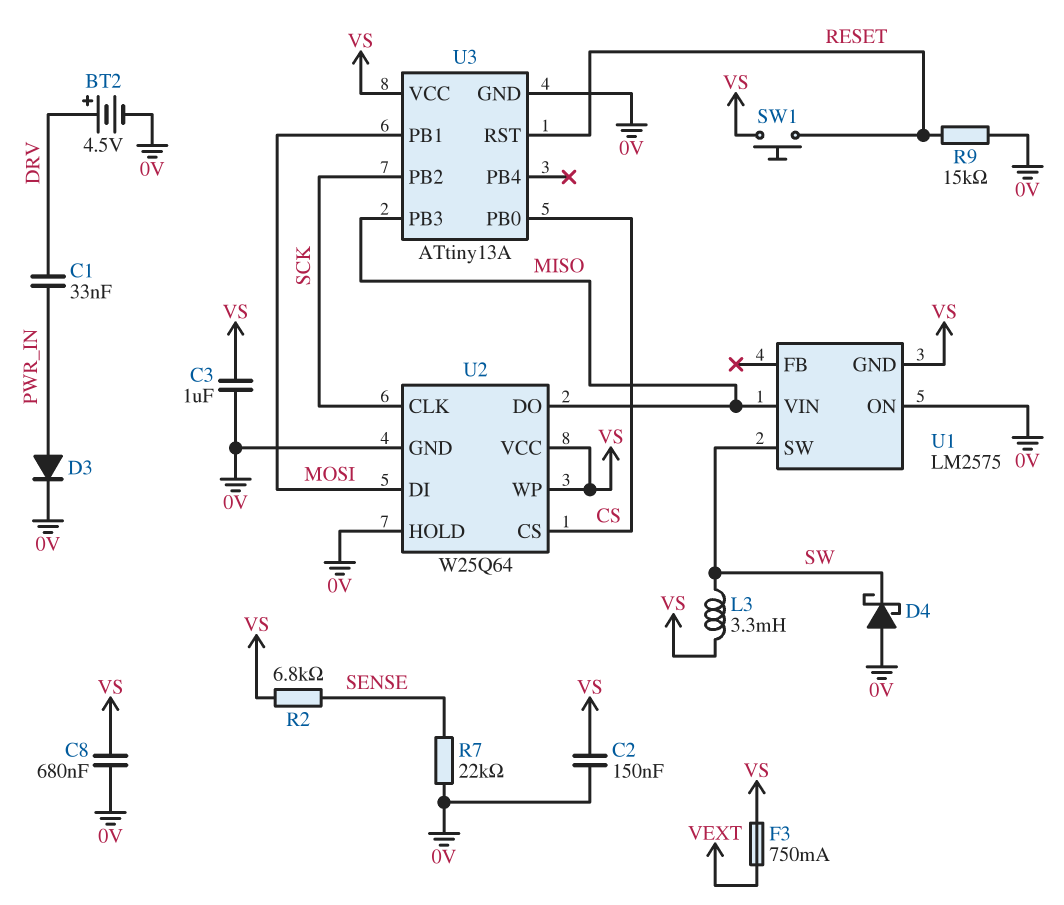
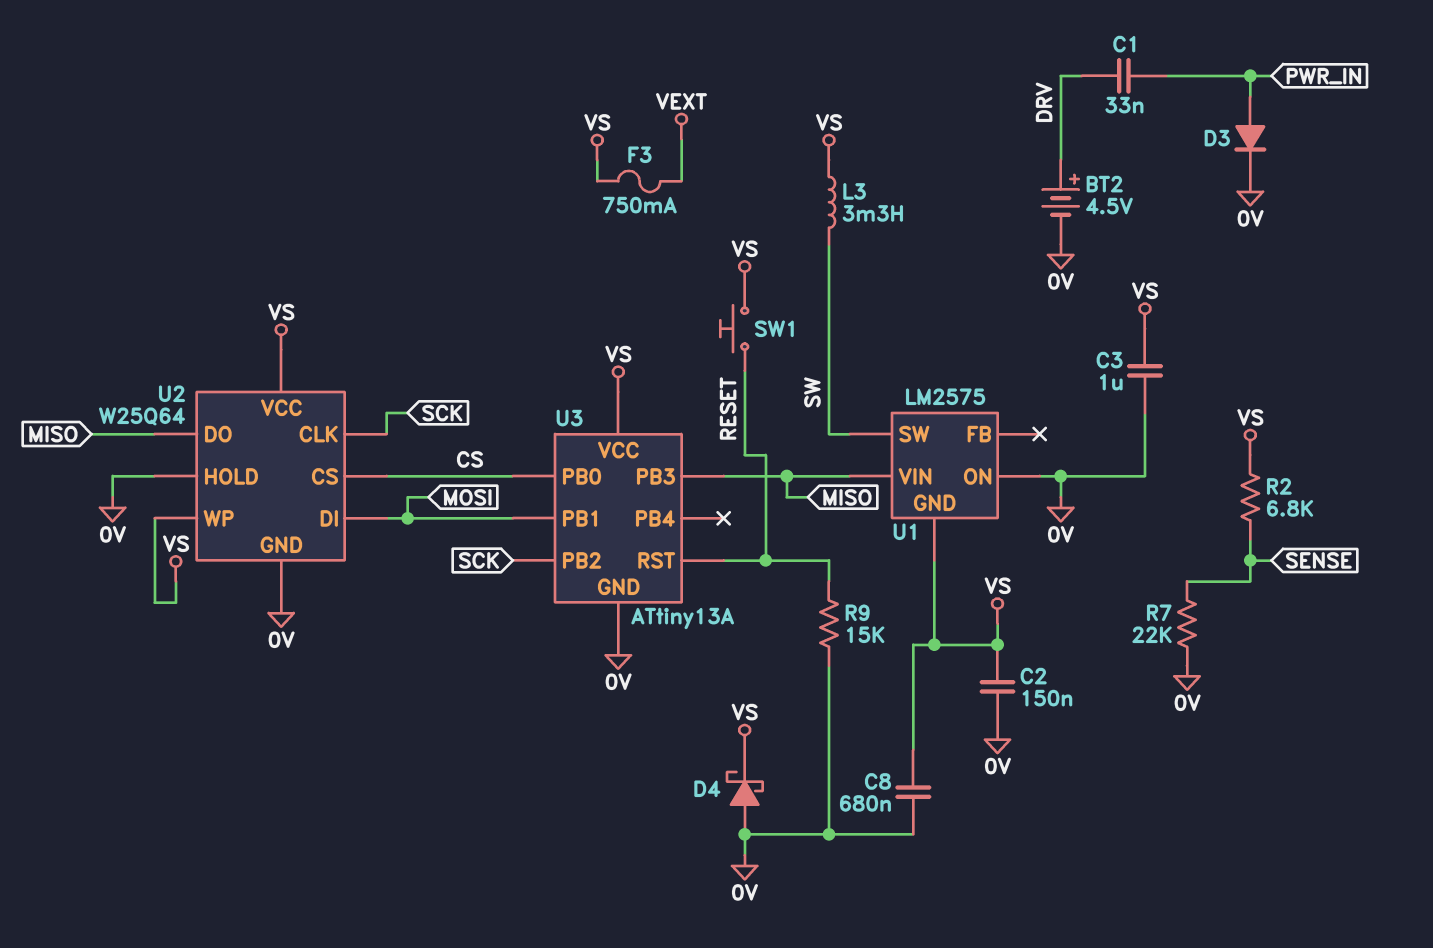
D4: schottky (A 0V, K SW) -> schottky (A 0V, K VS)

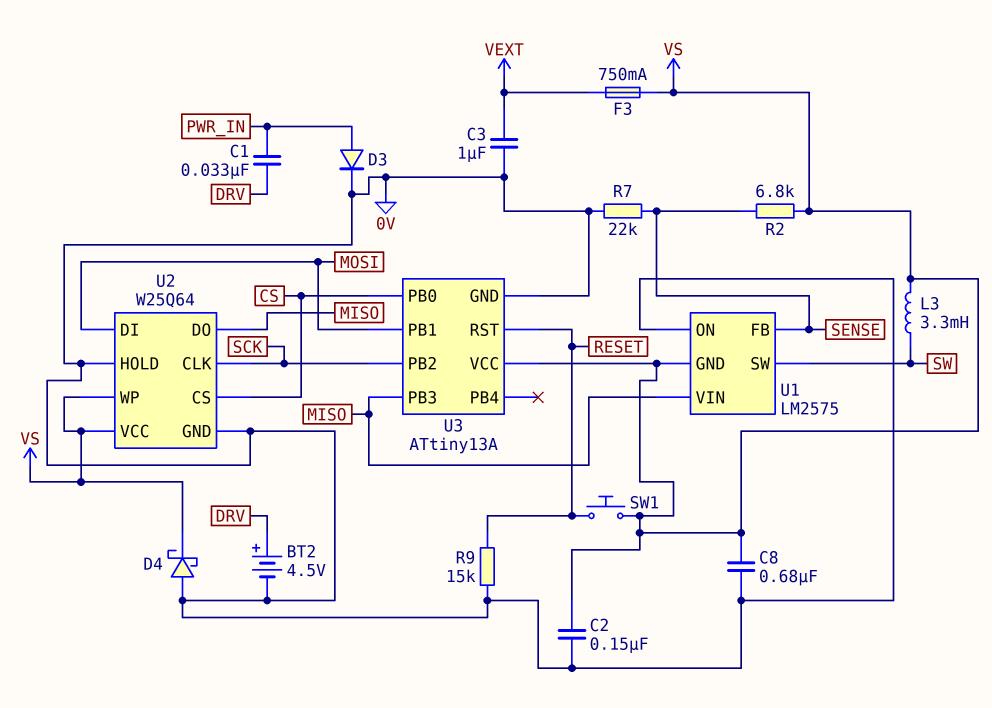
C3: 1uF (0V, VS) -> 1uF (0V, VEXT)
U1 pin FB: none -> SENSE

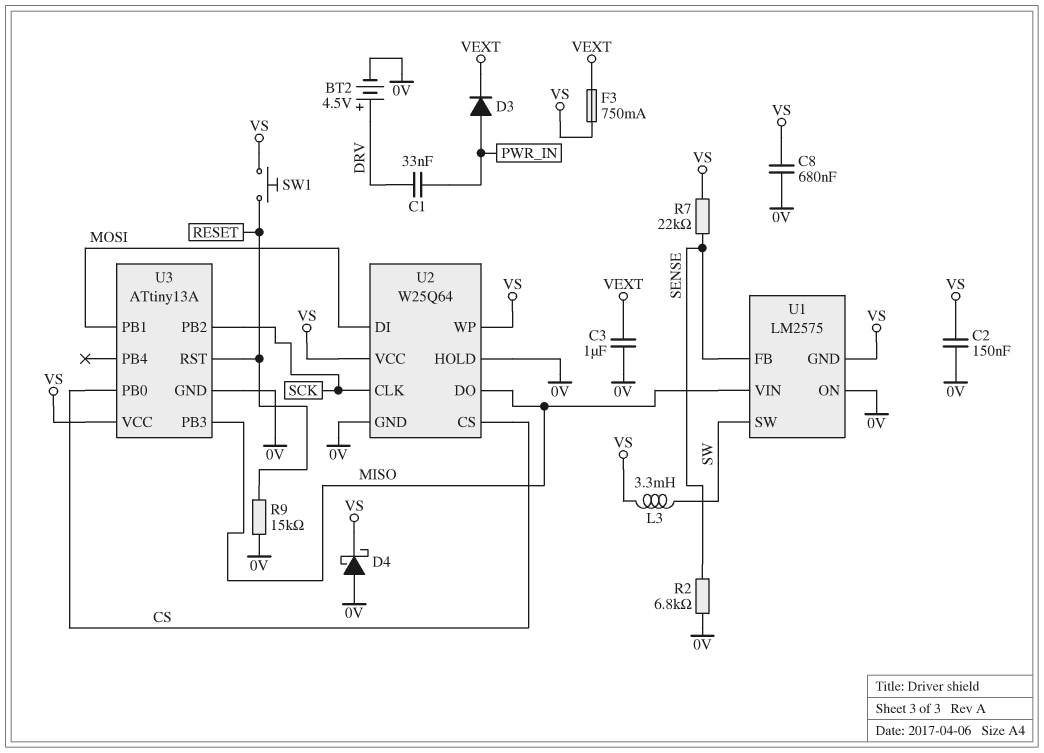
D3: diode (A PWR_IN, K 0V) -> diode (A PWR_IN, K VEXT)
R2: 6.8k (SENSE, VS) -> 6.8k (0V, SENSE)
R7: 22k (0V, SENSE) -> 22k (SENSE, VS)

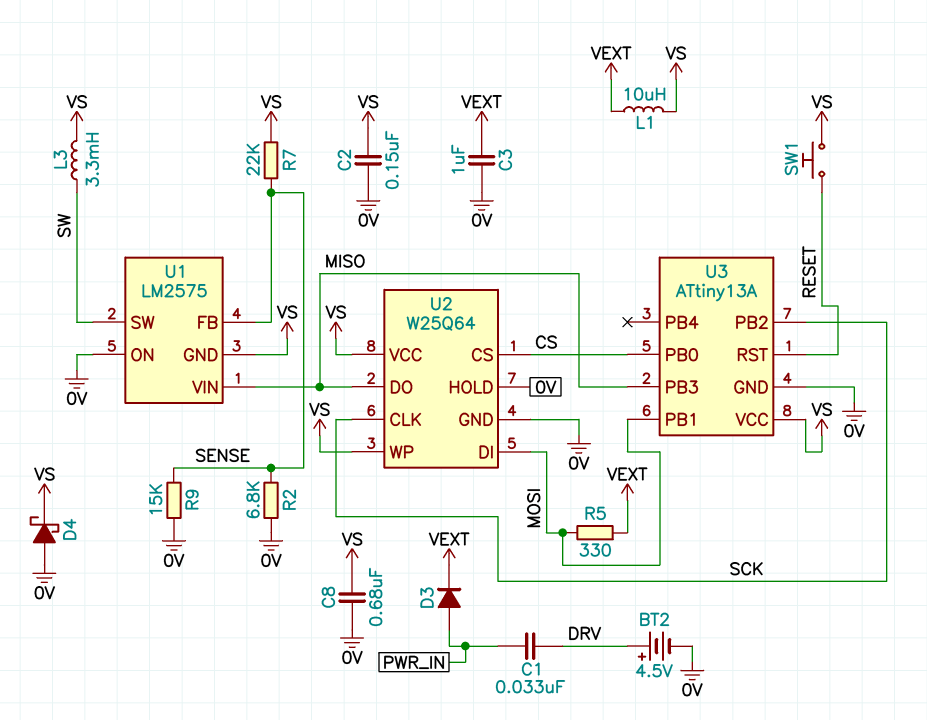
F3: 750mA (VEXT, VS) -> none
L1: none -> 10uH (VEXT, VS)
R5: none -> 330 (MOSI, VEXT)
R9: 15k (0V, RESET) -> 15k (0V, SENSE)

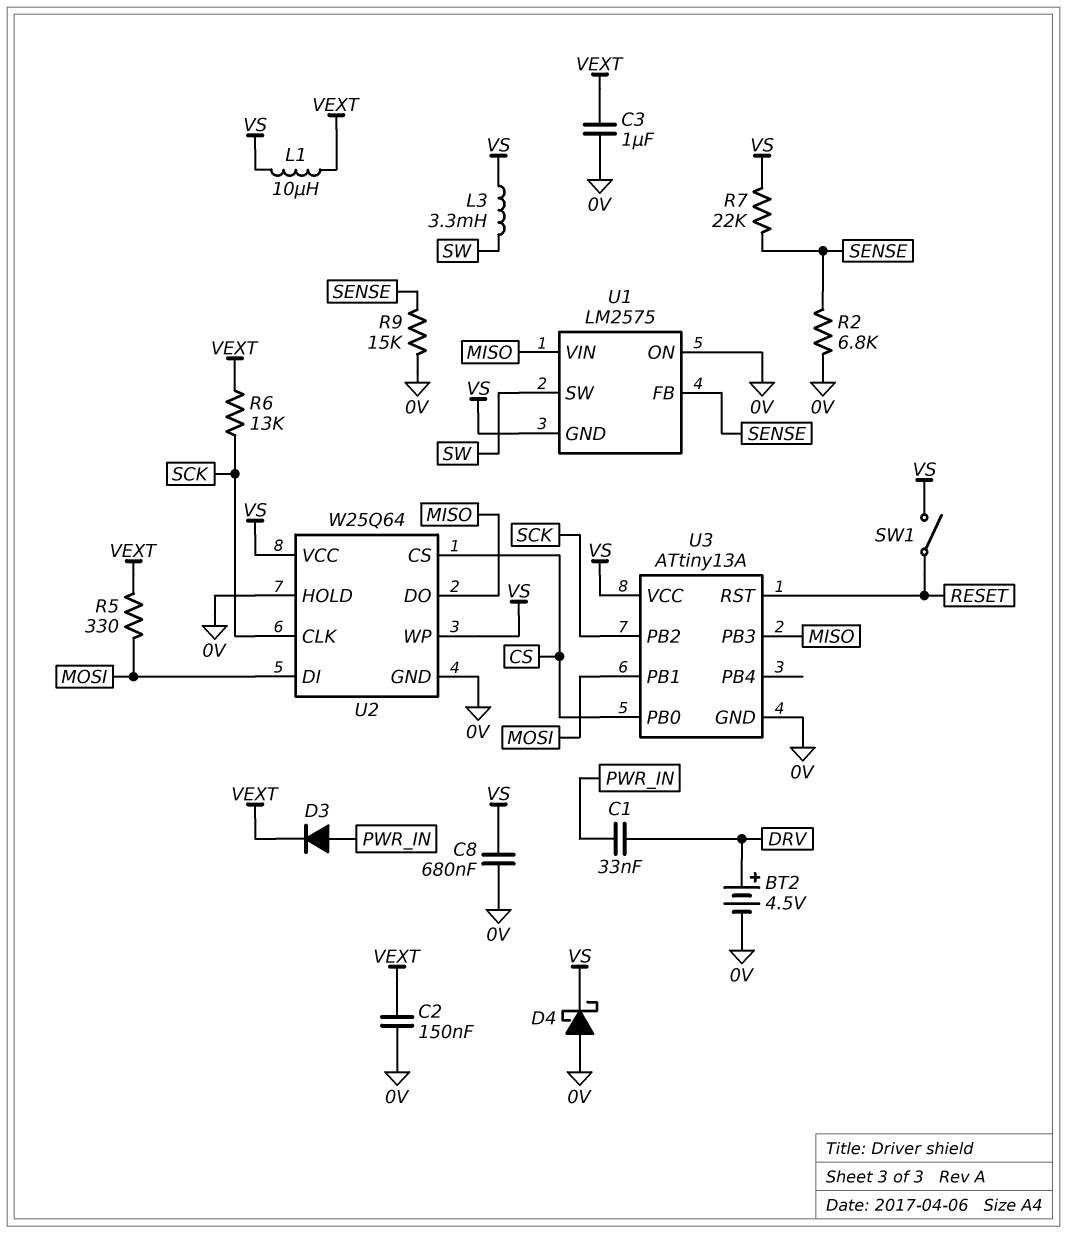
C2: 150nF (0V, VS) -> 150nF (0V, VEXT)
R6: none -> 13k (SCK, VEXT)
SW1: button (RESET, VS) -> switch (RESET, VS)

